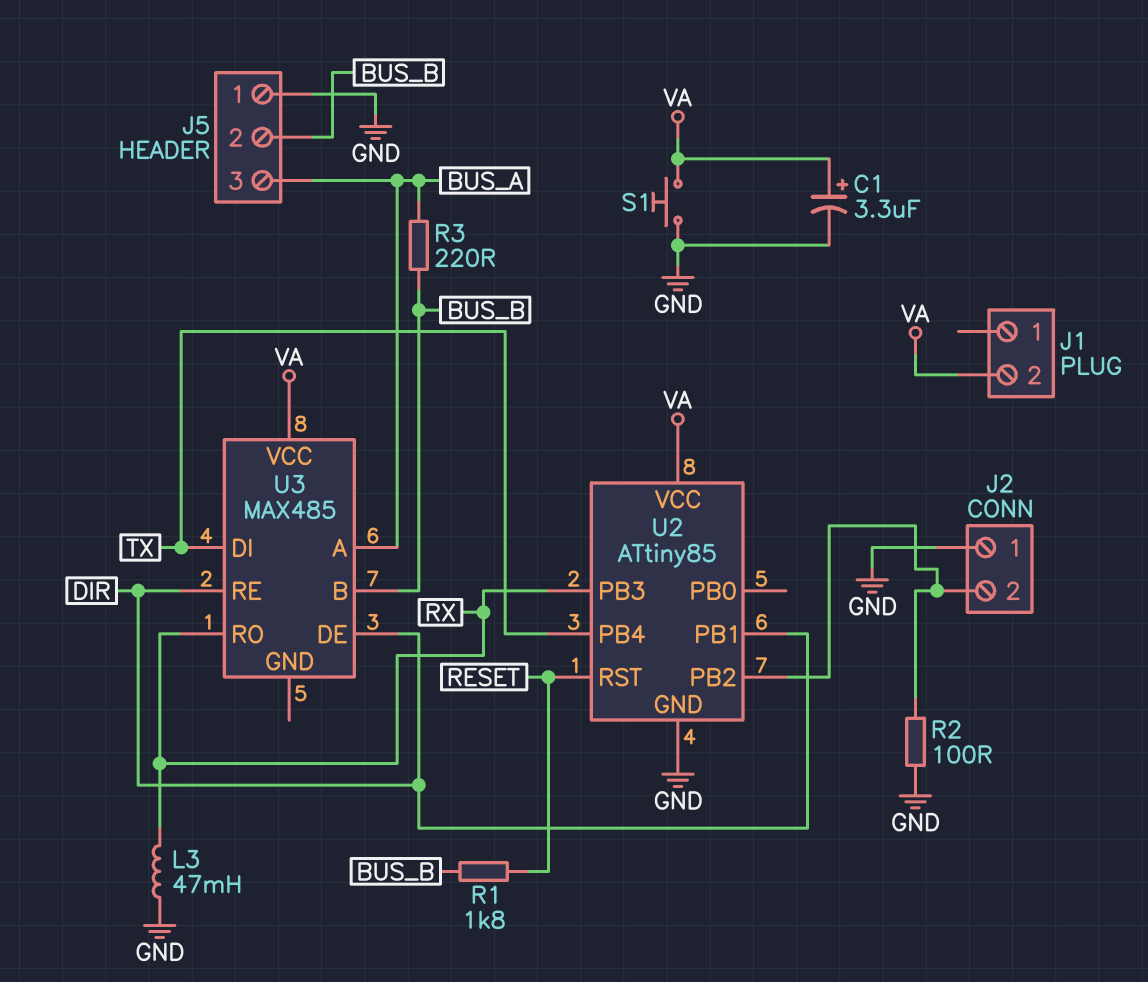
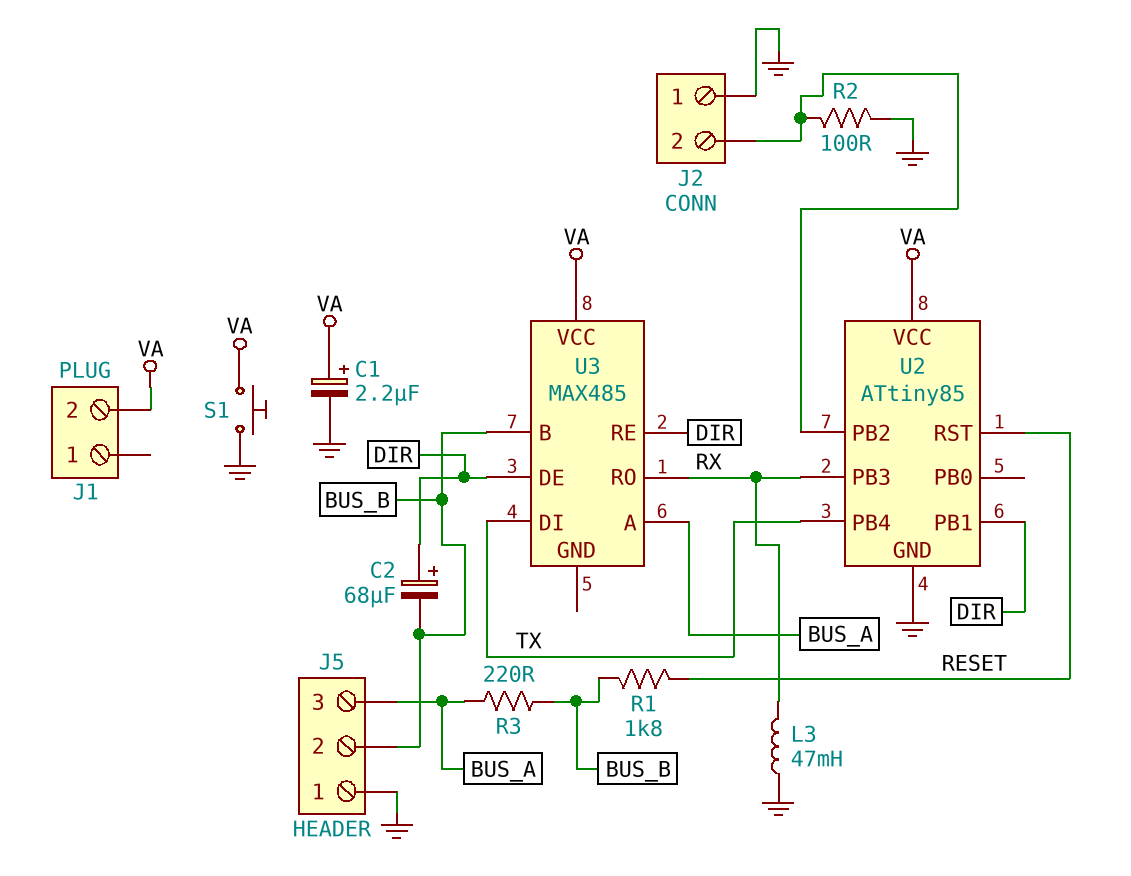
C1: 3.3uF (plus VA, minus GND) -> 2.2uF (plus VA, minus GND)
C2: none -> 68uF (plus DIR, minus BUS_B)

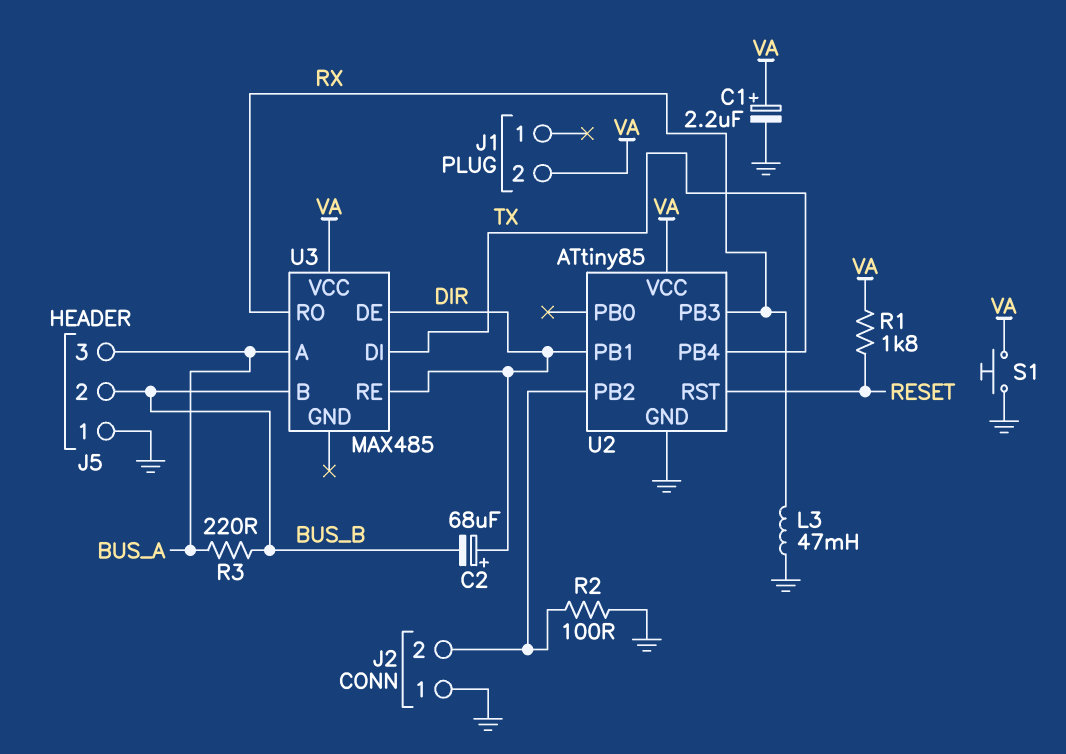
R1: 1.8k (BUS_B, RESET) -> 1.8k (RESET, VA)

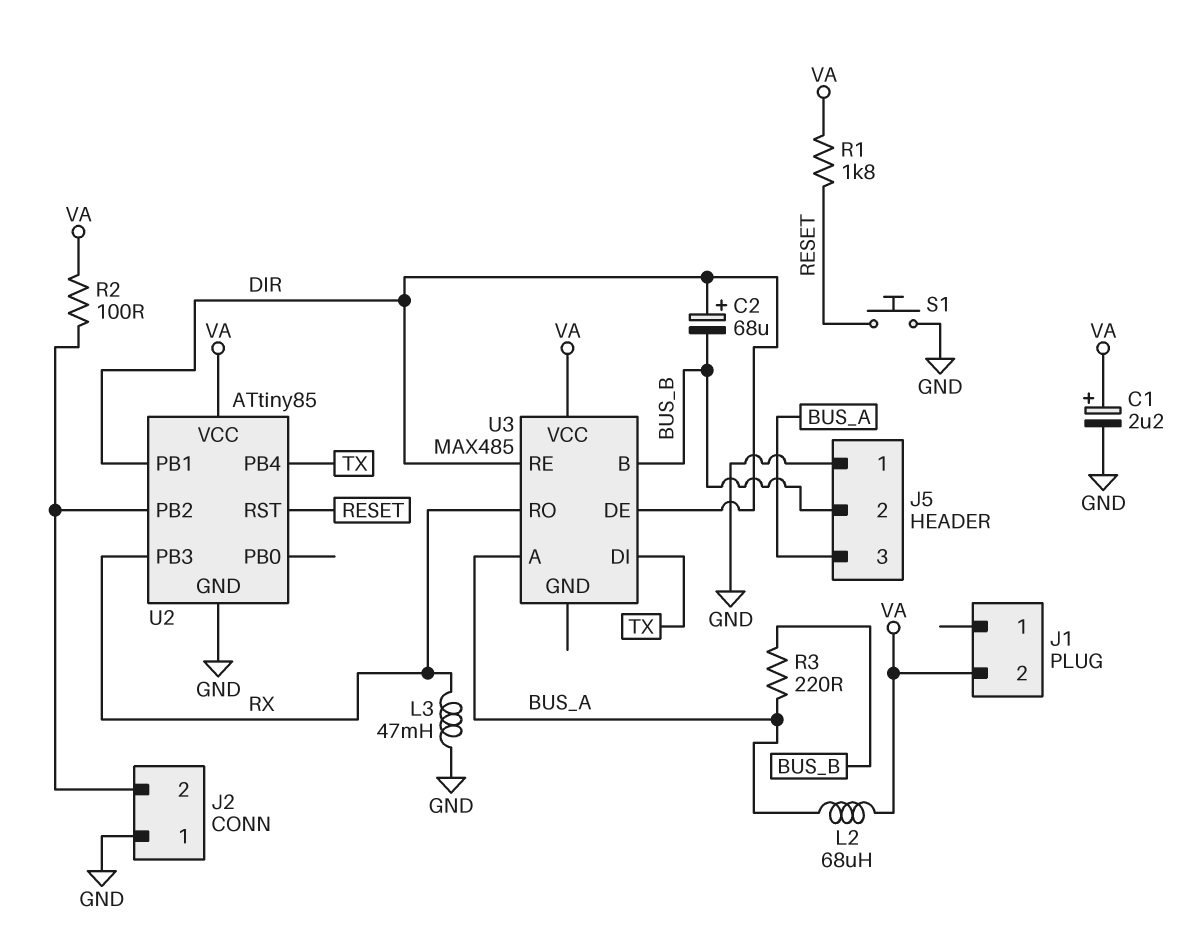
L2: none -> 68uH (BUS_A, VA)
R2: 100 (GND, J2/2) -> 100 (J2/2, VA)
S1: button (GND, VA) -> button (GND, RESET)

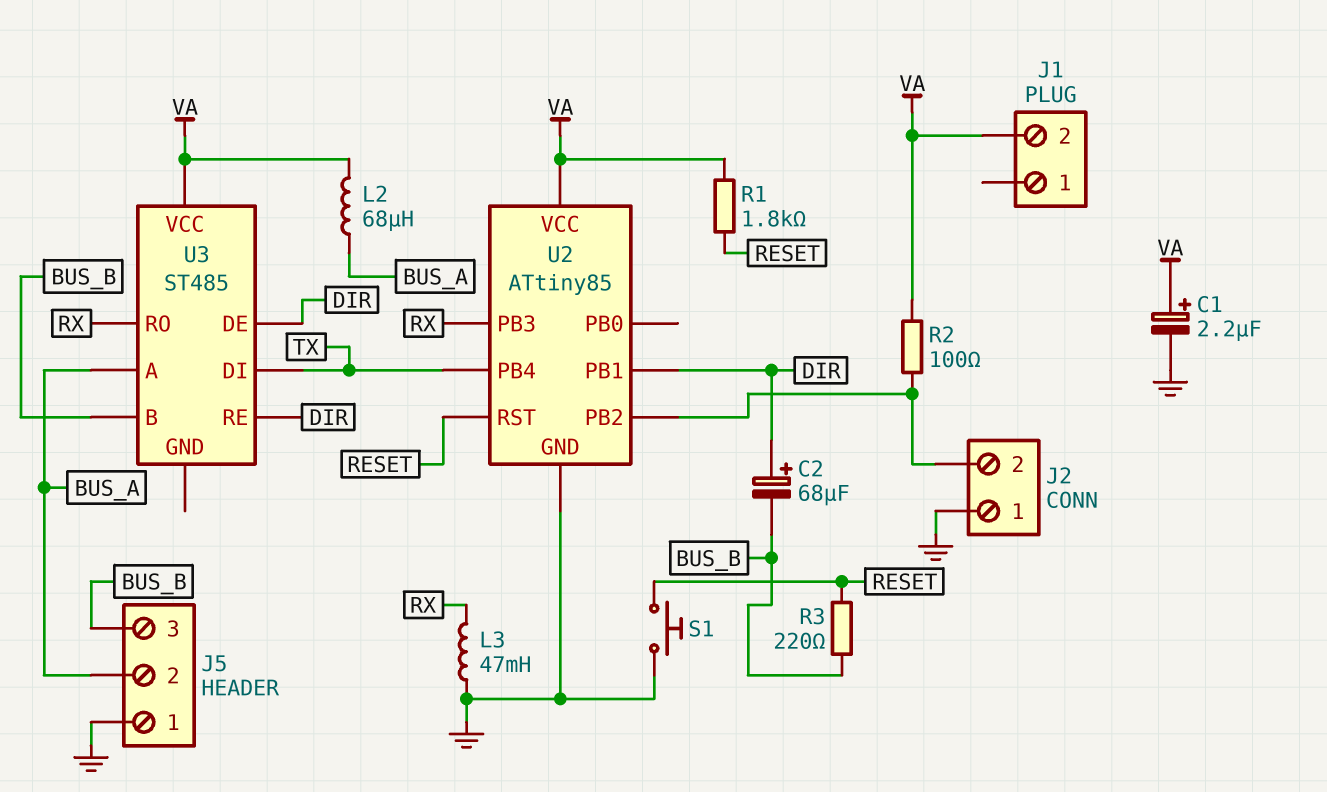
J5 pin 2: BUS_B -> BUS_A
J5 pin 3: BUS_A -> BUS_B
R3: 220 (BUS_A, BUS_B) -> 220 (BUS_B, RESET)
U3: MAX485 -> ST485

